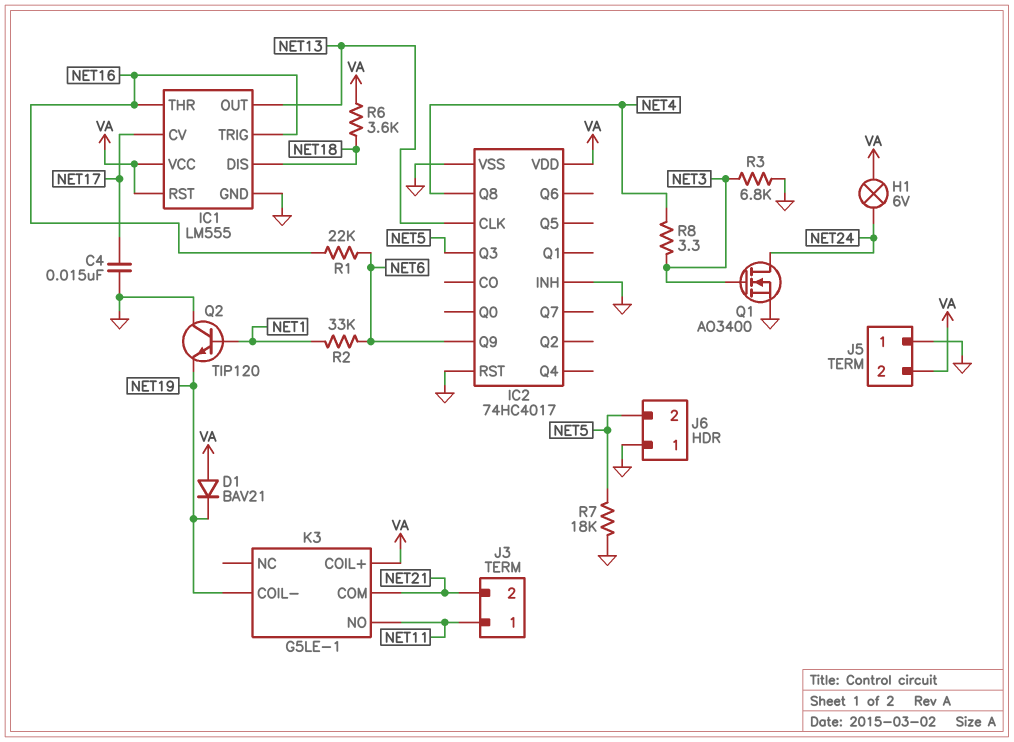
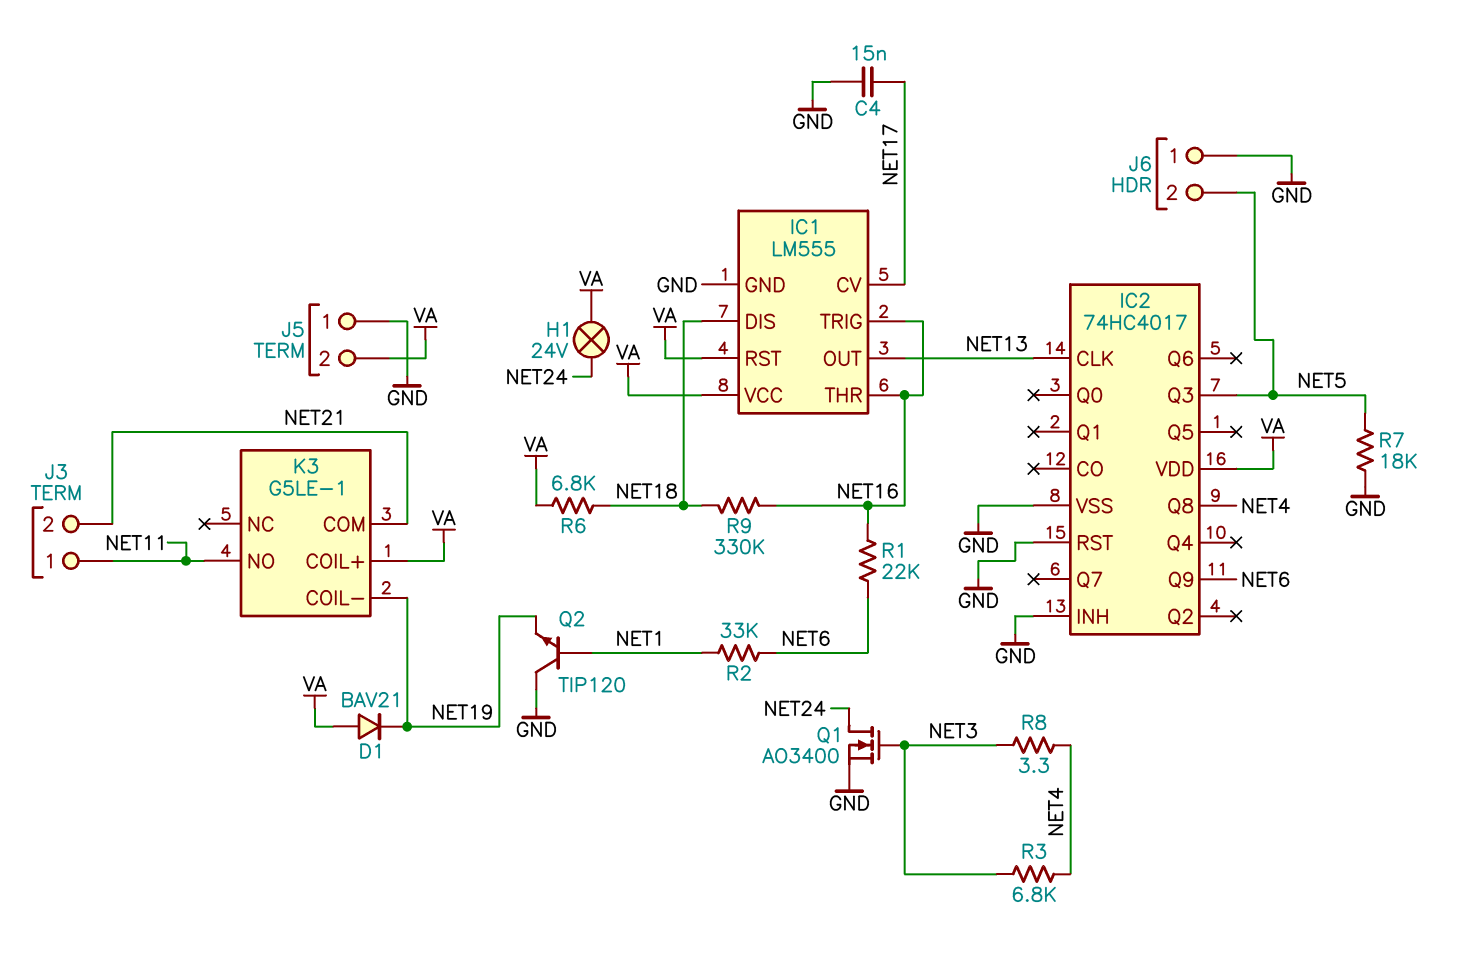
H1: lamp 6V (NET24, VA) -> lamp 24V (NET24, VA)
R3: 6.8k (GND, NET3) -> 6.8k (NET3, NET4)
R6: 3.6k (NET18, VA) -> 6.8k (NET18, VA)
R9: none -> 330k (NET16, NET18)

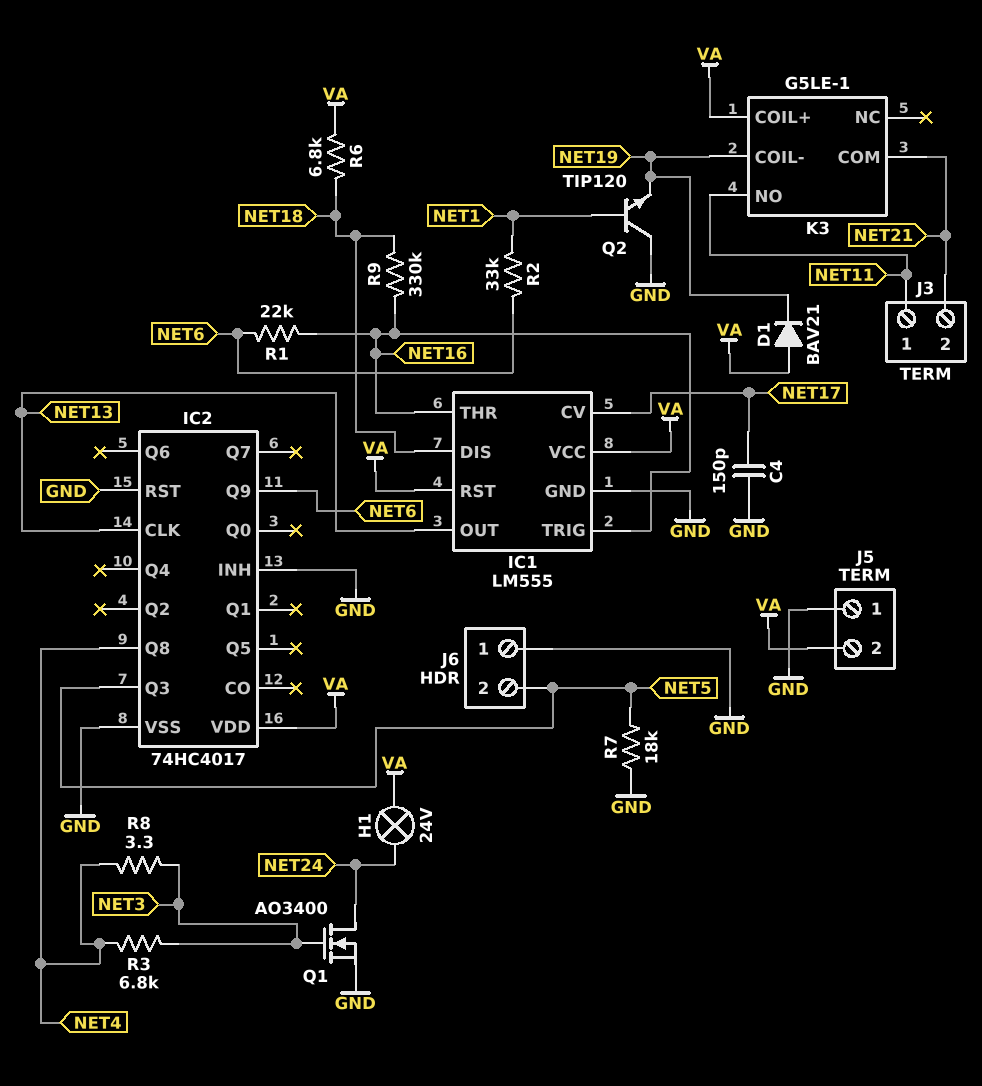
C4: 15nF (GND, NET17) -> 150pF (GND, NET17)

